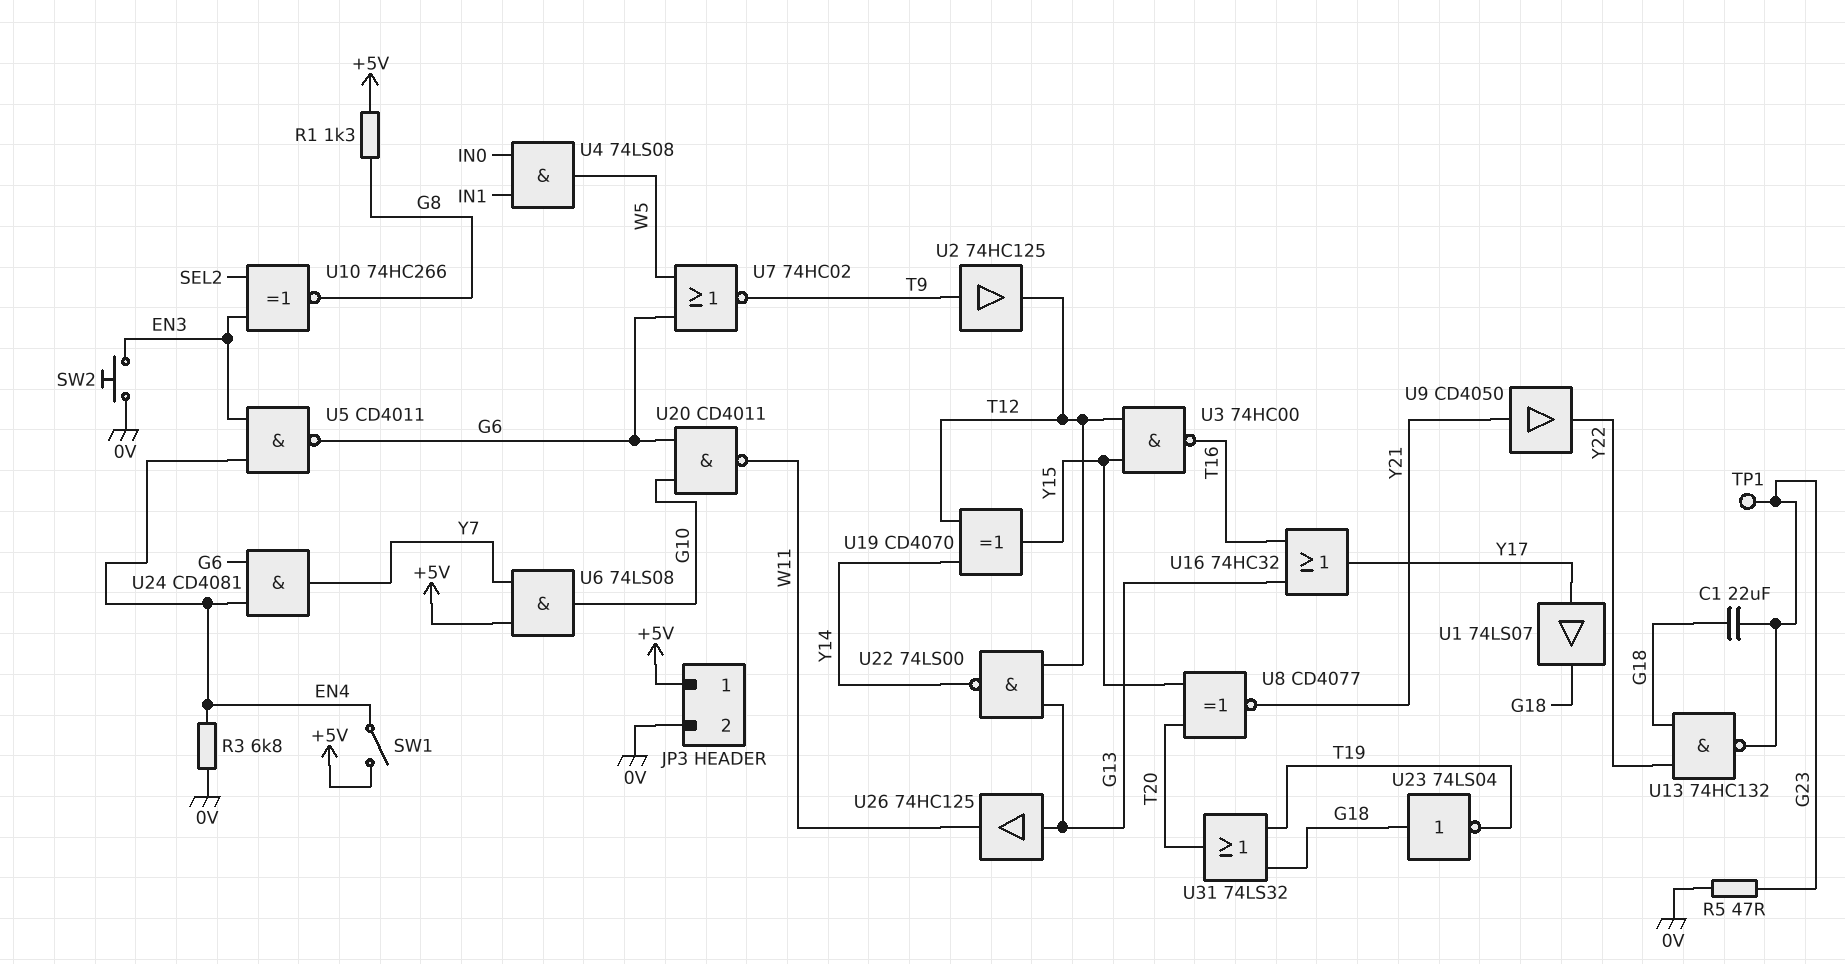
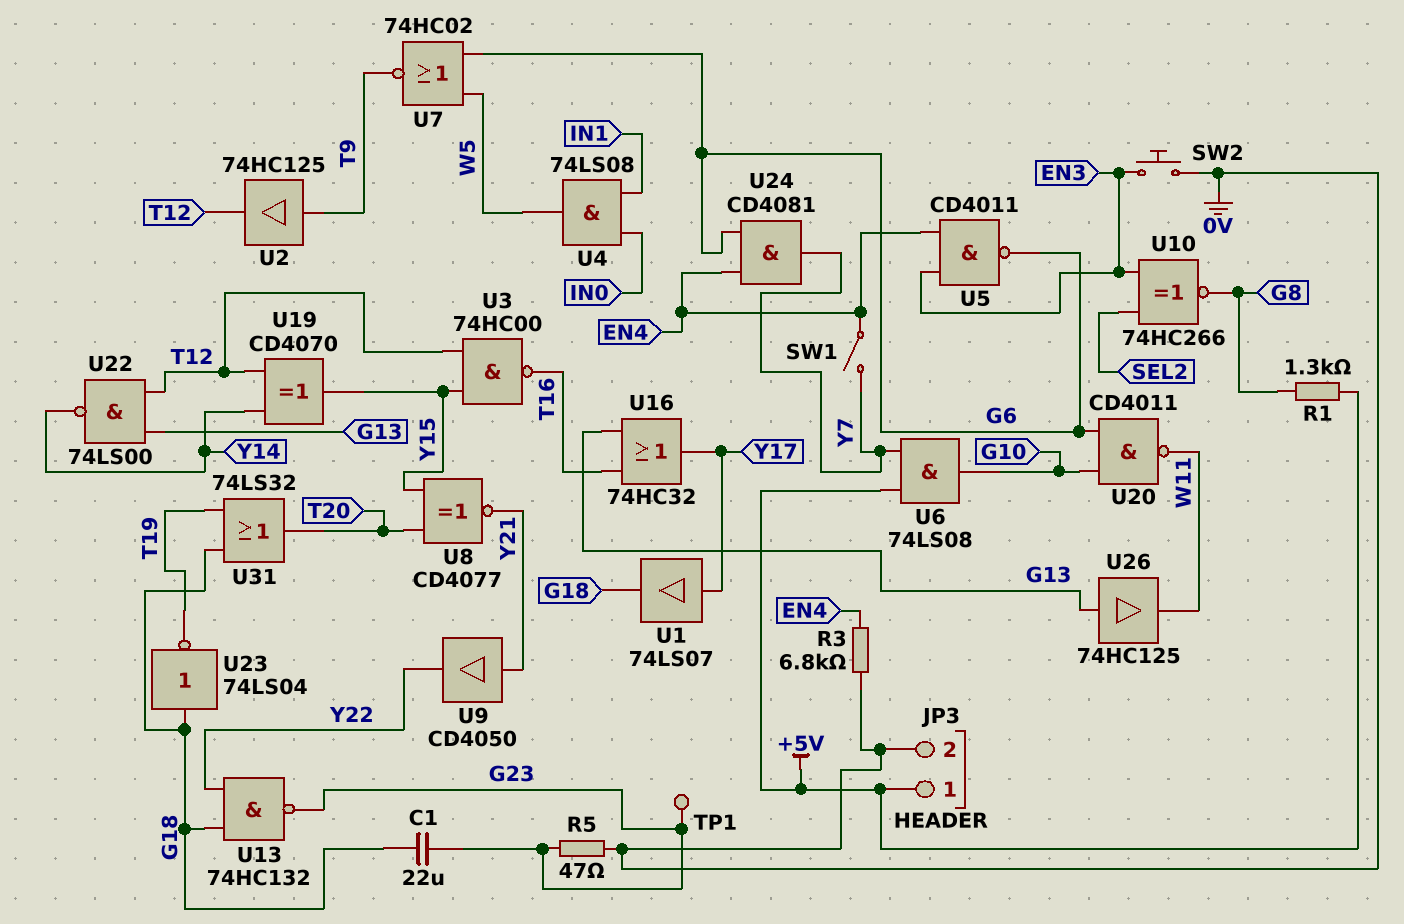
SW1: switch (+5V, EN4) -> switch (EN4, Y7)

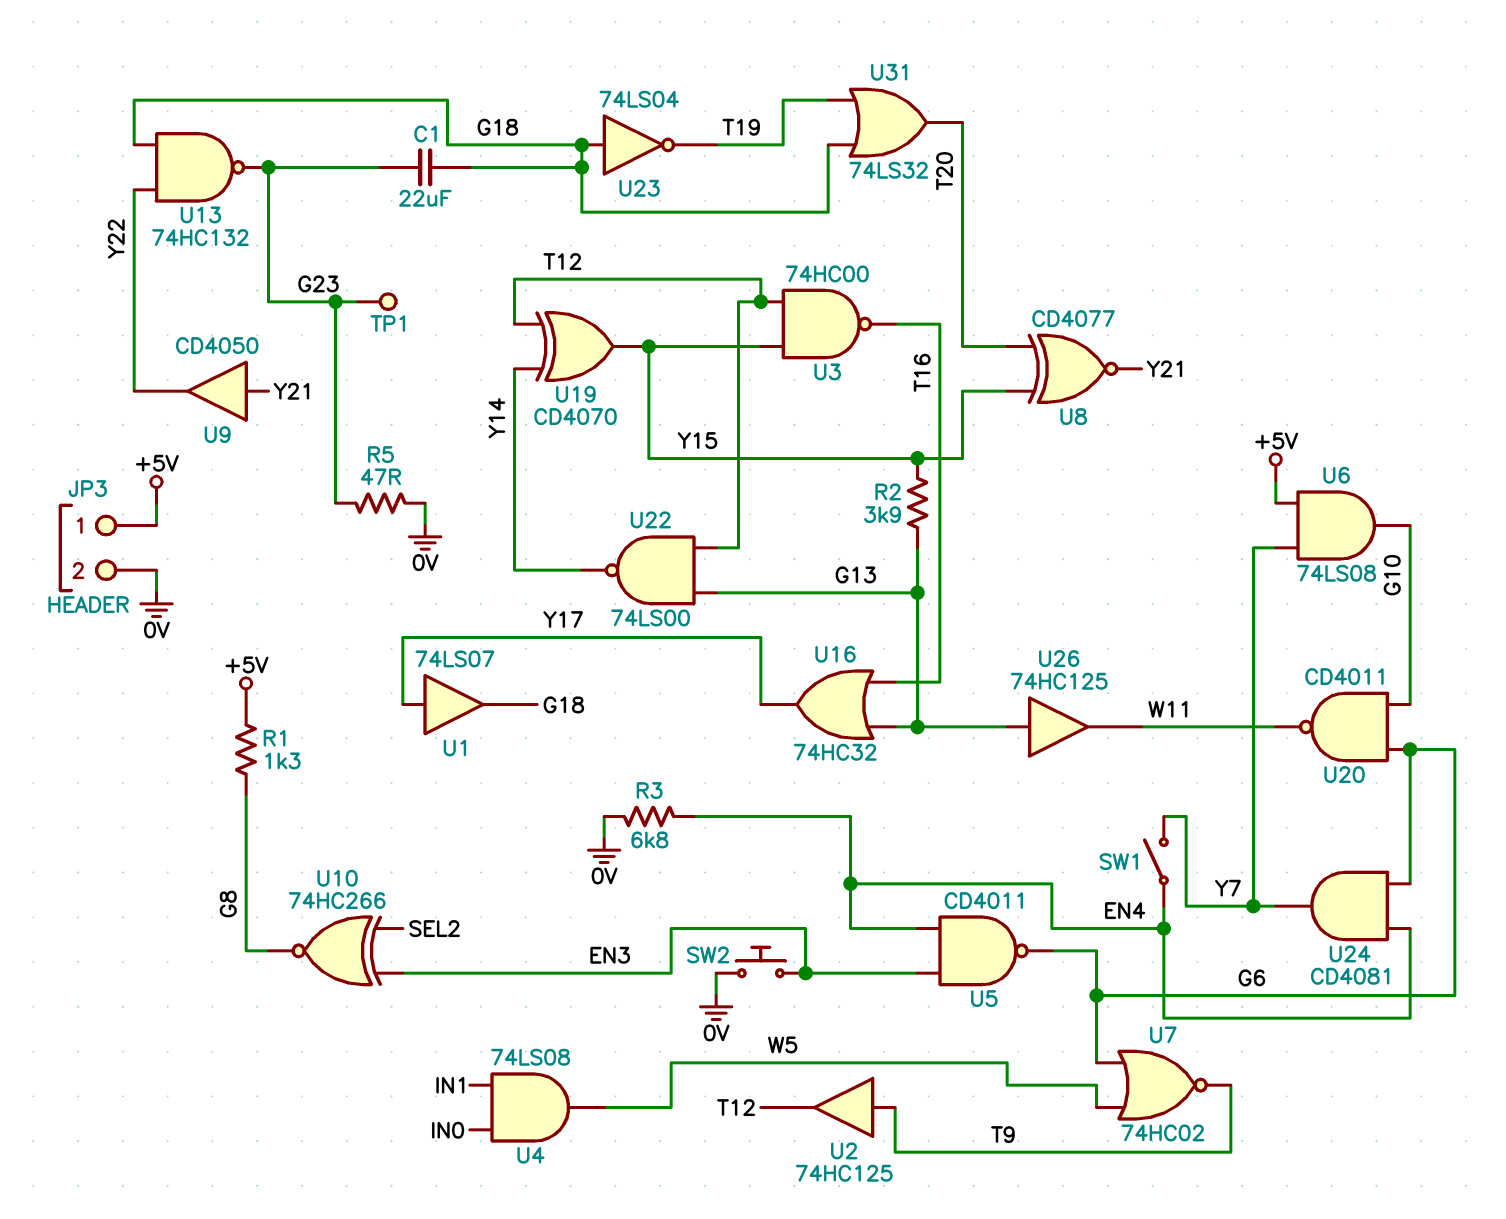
R2: none -> 3.9k (G13, Y15)

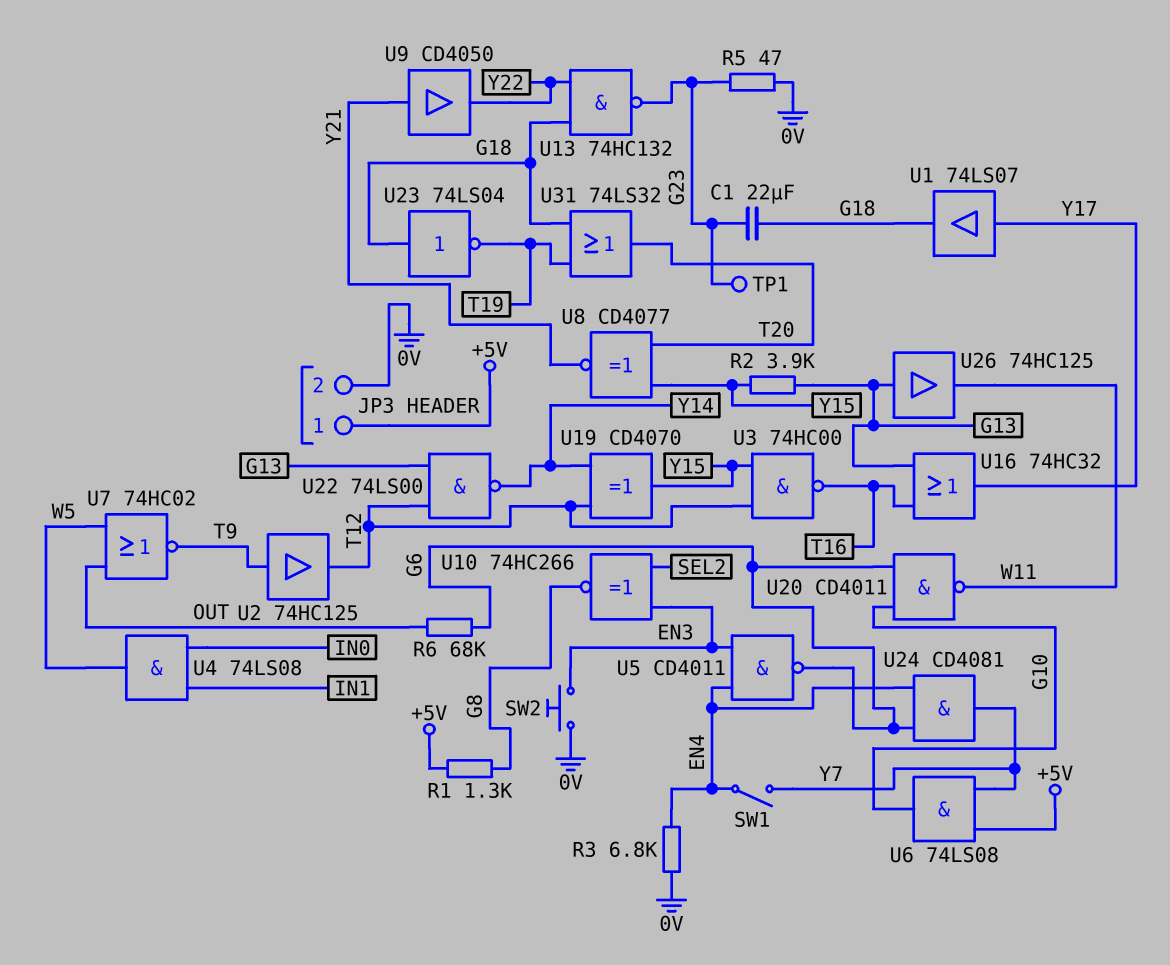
R6: none -> 68k (G6, OUT)
U7: NOR 74HC02 (in G6, in W5, out T9) -> NOR 74HC02 (in OUT, in W5, out T9)

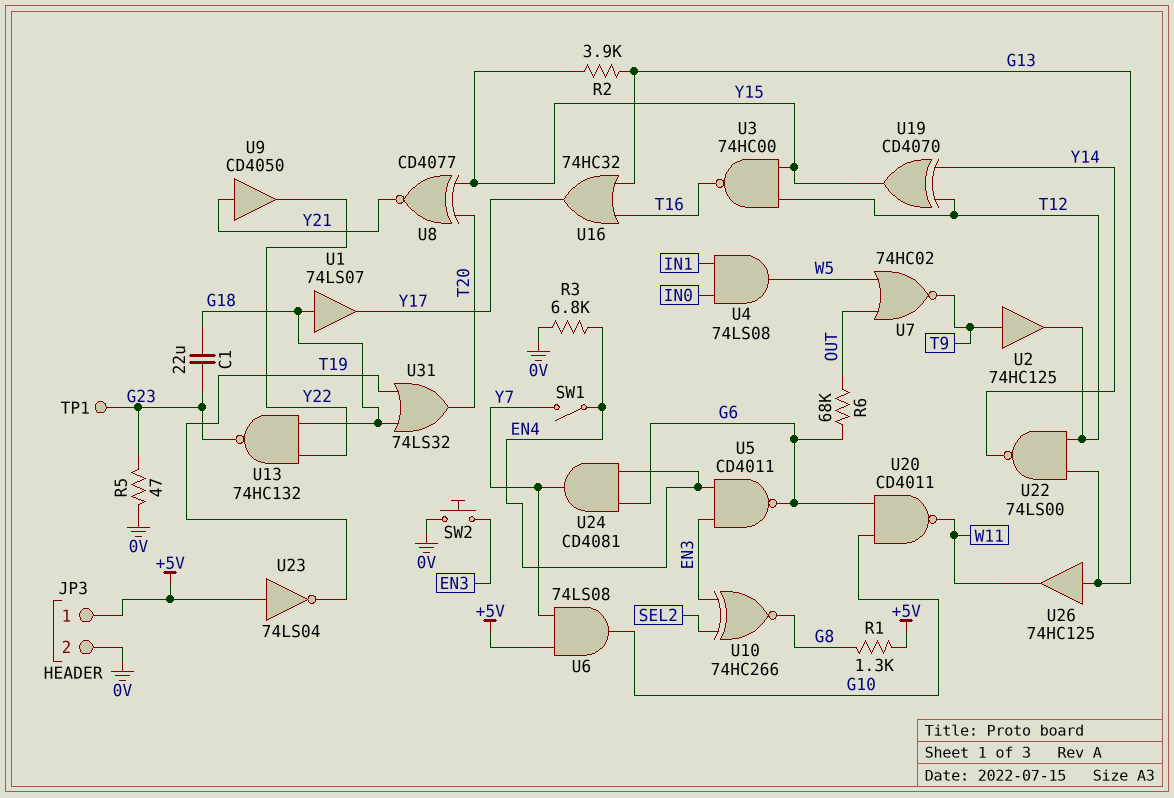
U1: buffer 74LS07 (in Y17, out G18) -> buffer 74LS07 (in G18, out Y17)
U23: NOT 74LS04 (in G18, out T19) -> NOT 74LS04 (in +5V, out T19)

